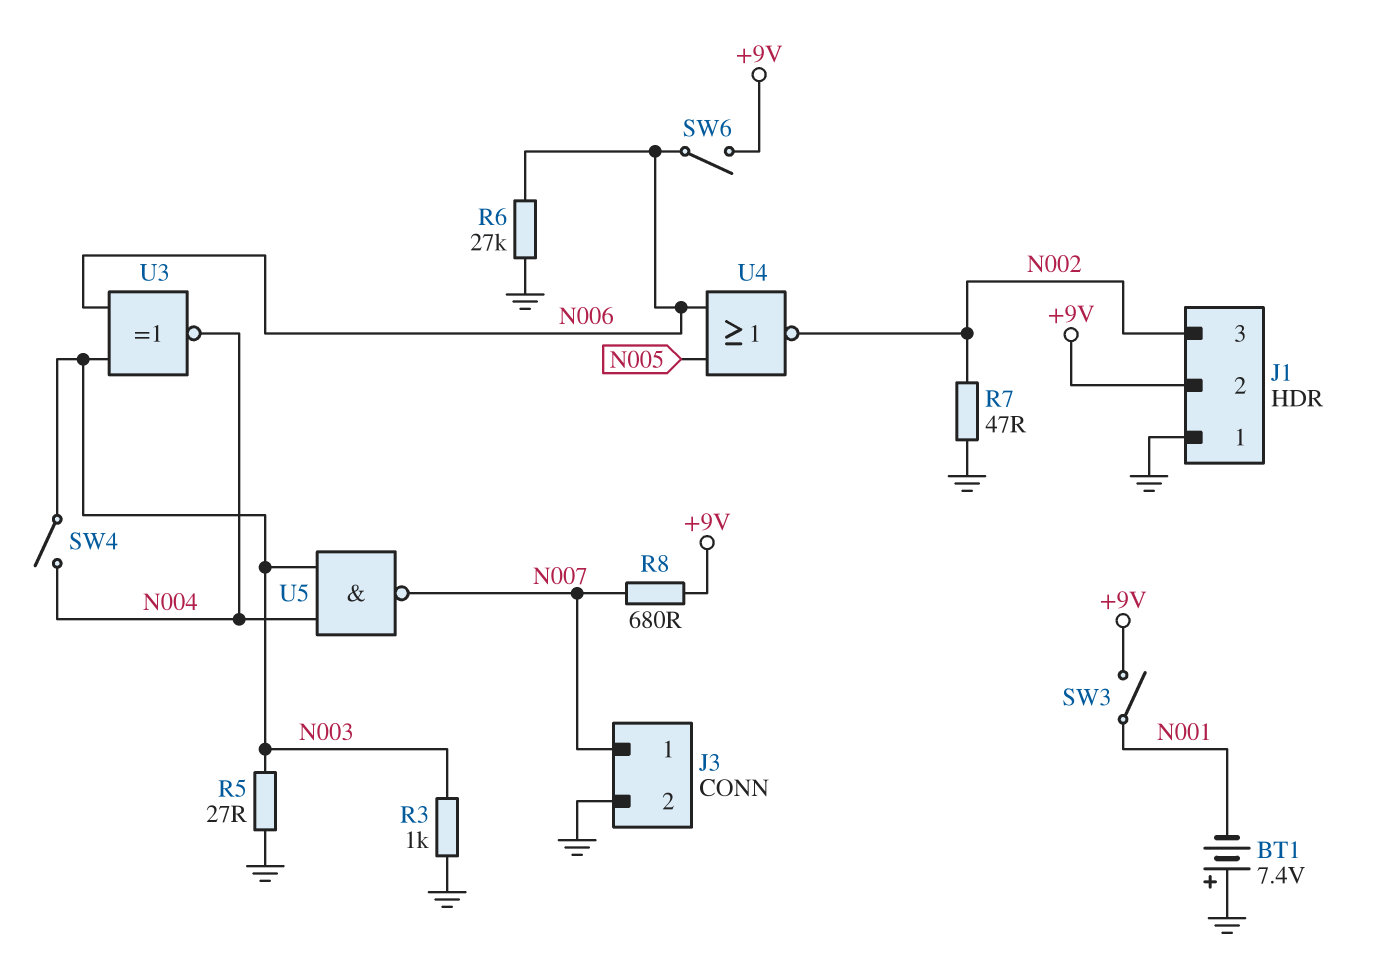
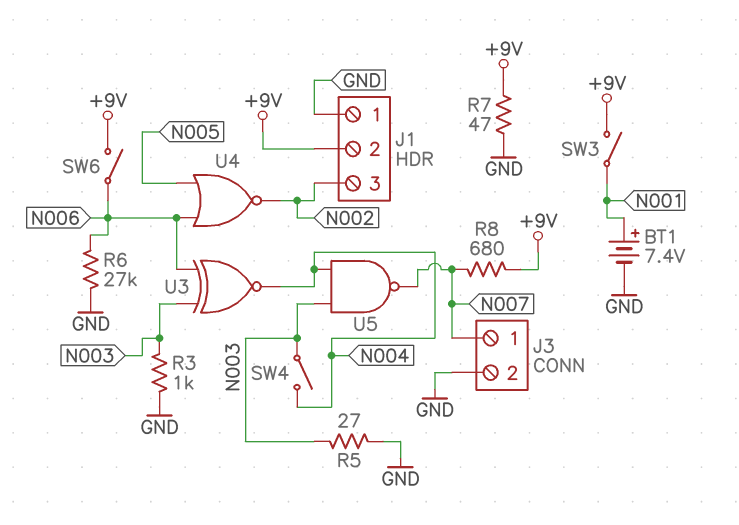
BT1: 7.4V (plus GND, minus N001) -> 7.4V (plus N001, minus GND)
R7: 47 (GND, N002) -> 47 (+9V, GND)

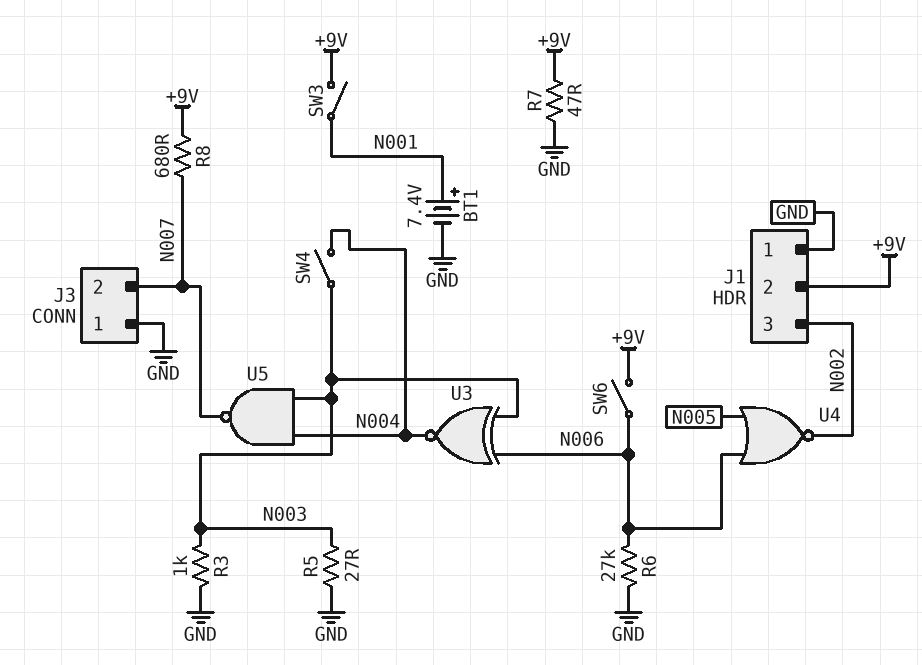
J3 pin 1: N007 -> GND
J3 pin 2: GND -> N007

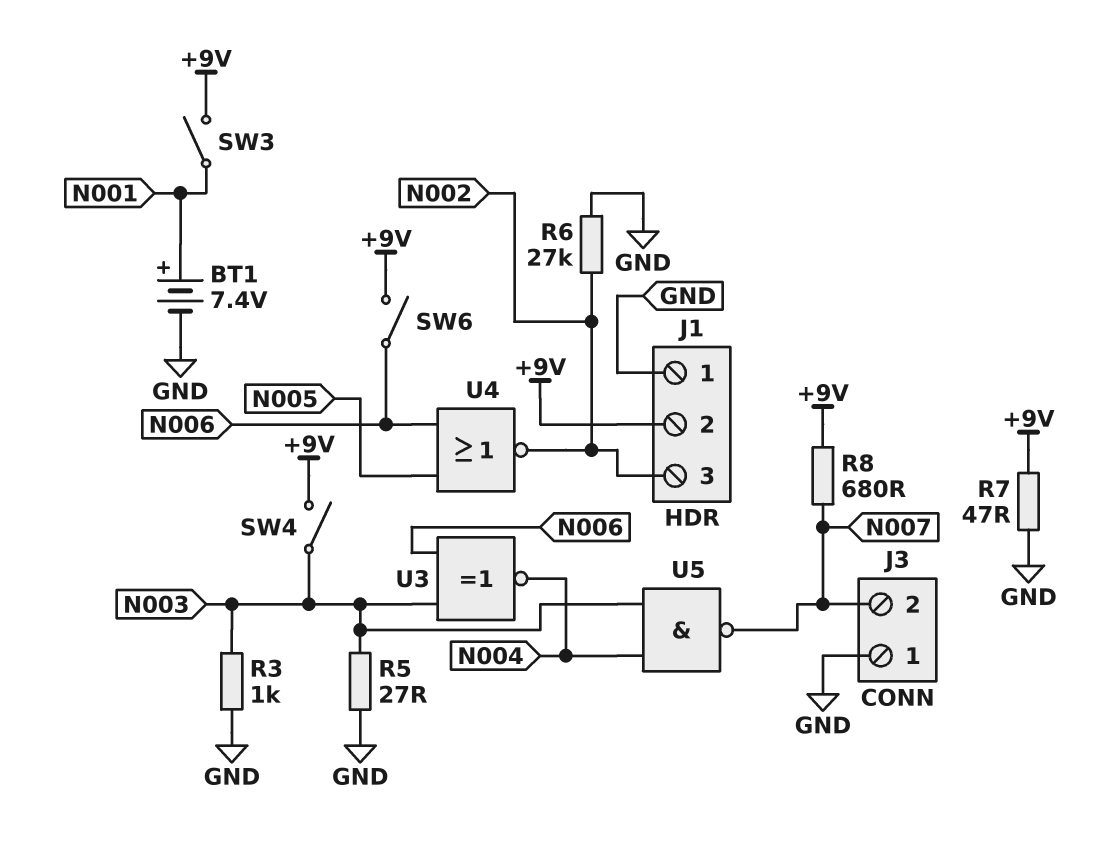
R6: 27k (GND, N006) -> 27k (GND, N002)
SW4: switch (N003, N004) -> switch (+9V, N003)

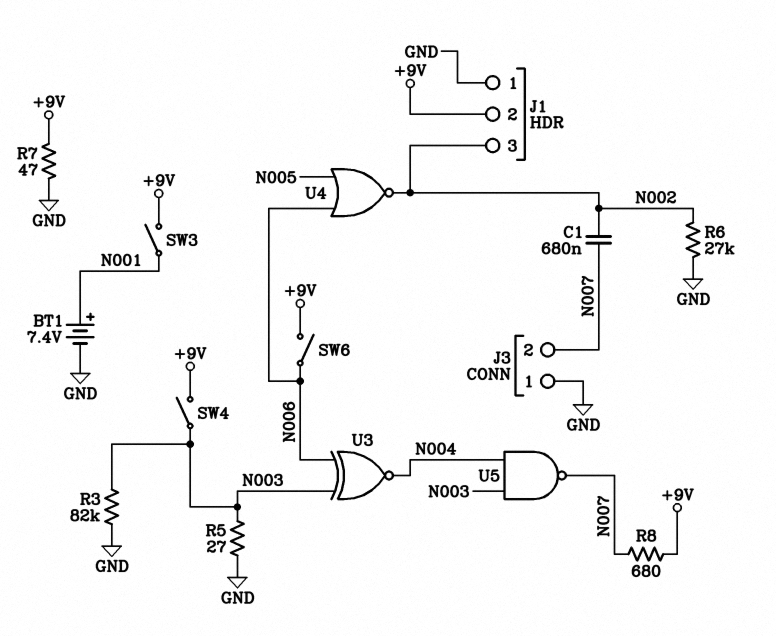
C1: none -> 680nF (N002, N007)
R3: 1k (GND, N003) -> 82k (GND, N003)

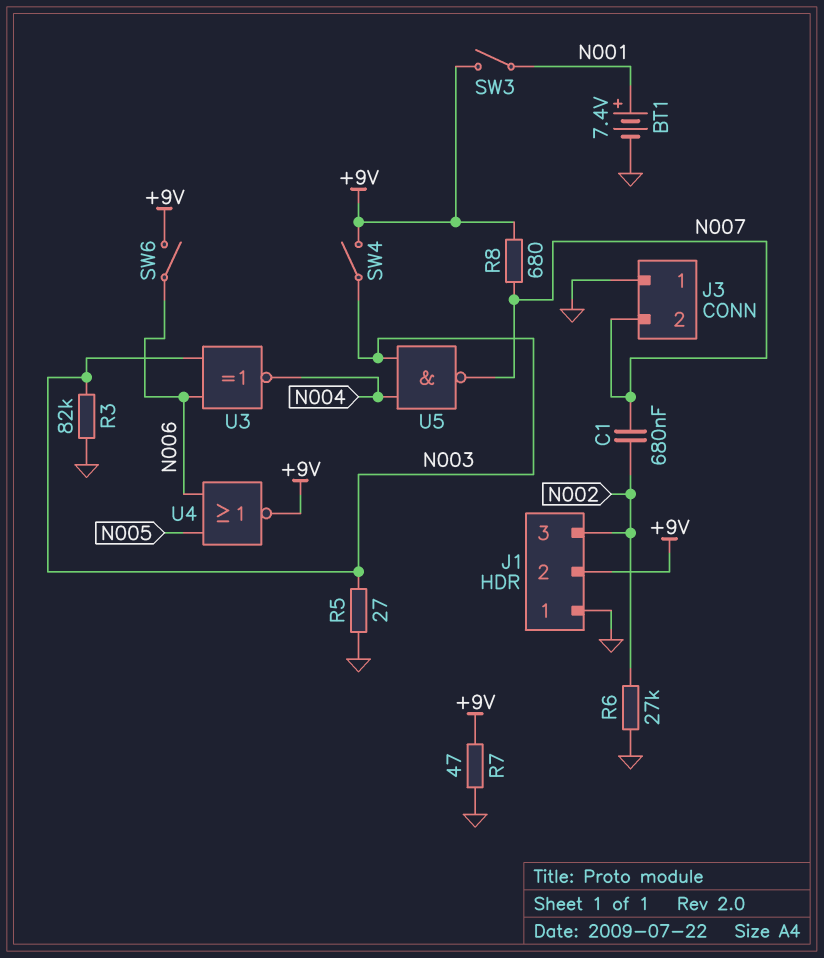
U4: NOR (in N005, in N006, out N002) -> NOR (in N005, in N006, out +9V)

